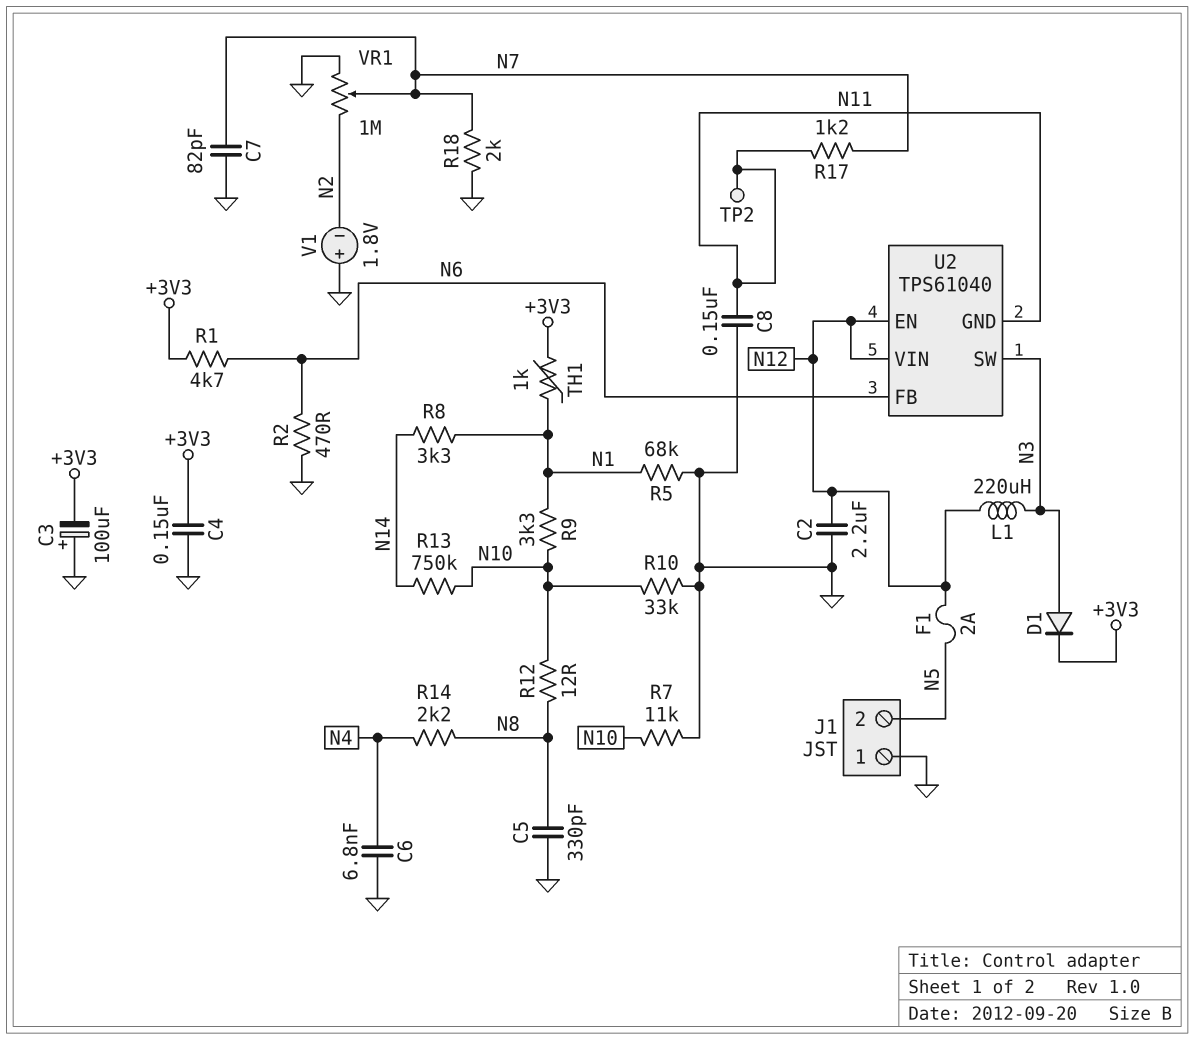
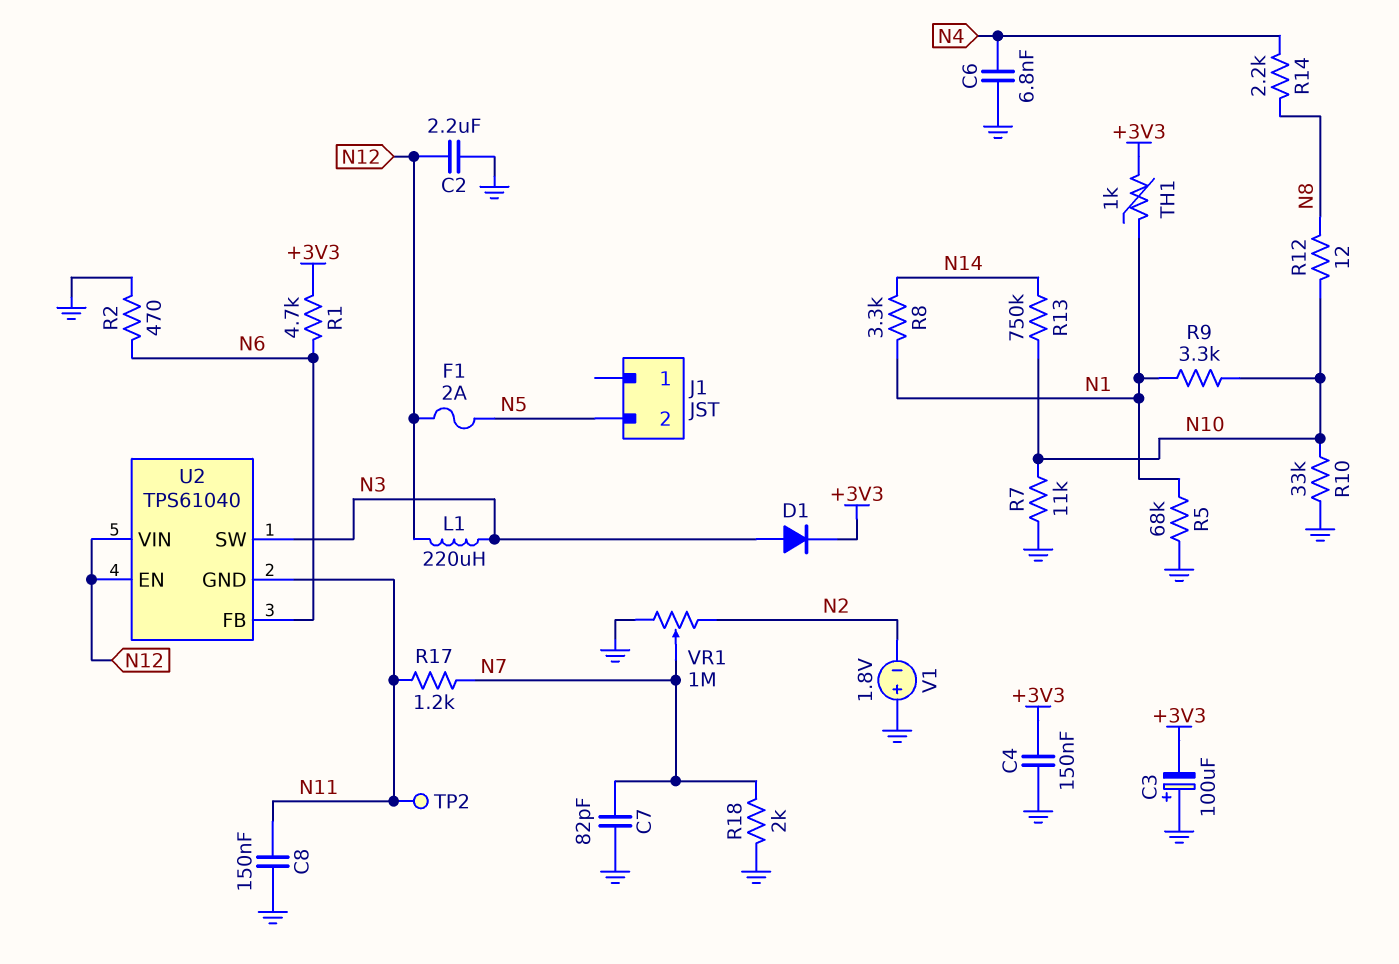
C5: 330pF (GND, N8) -> none
J1 pin 1: GND -> none

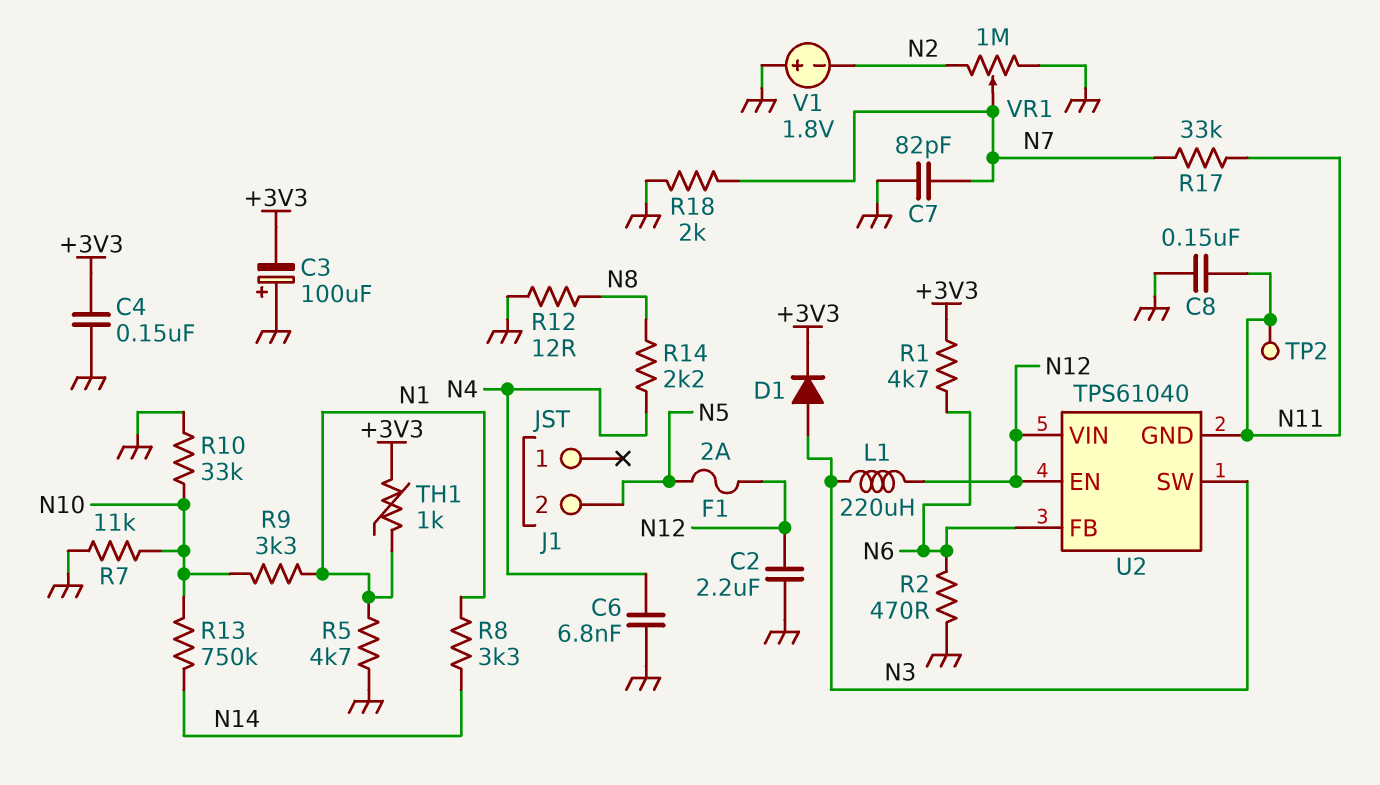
R5: 68k (GND, N1) -> 4.7k (GND, N1)
R12: 12 (N8, N10) -> 12 (GND, N8)
R17: 1.2k (N7, N11) -> 33k (N7, N11)

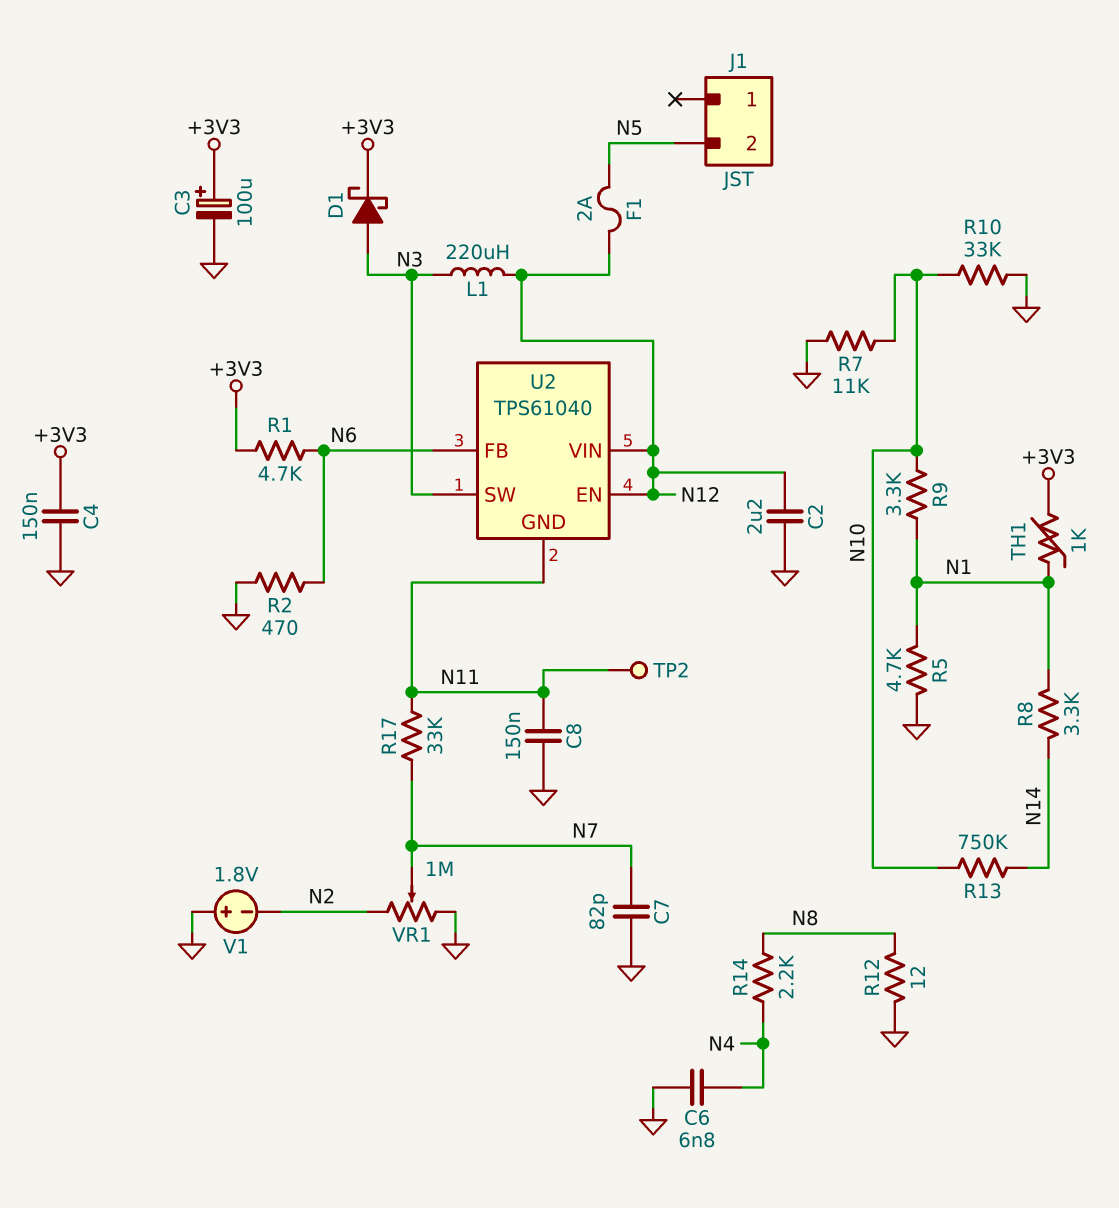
C3: 100uF (plus GND, minus +3V3) -> 100uF (plus +3V3, minus GND)
D1: diode (A N3, K +3V3) -> schottky (A N3, K +3V3)
R18: 2k (GND, N7) -> none

